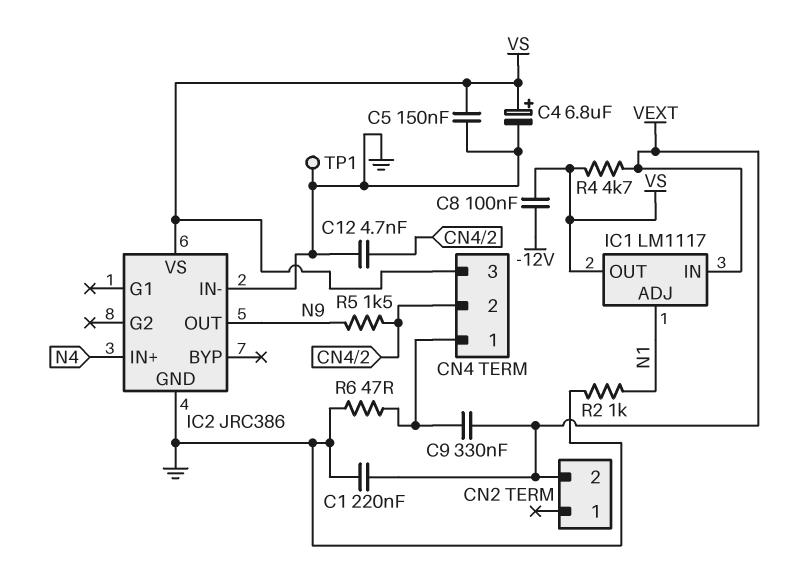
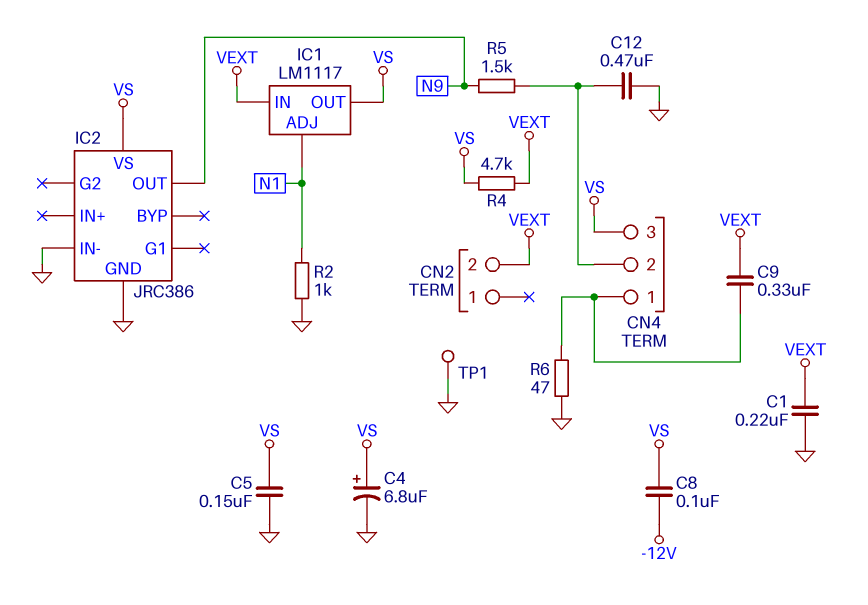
C12: 4.7nF (CN4/2, GND) -> 470nF (CN4/2, GND)
IC2 pin IN+: N4 -> none

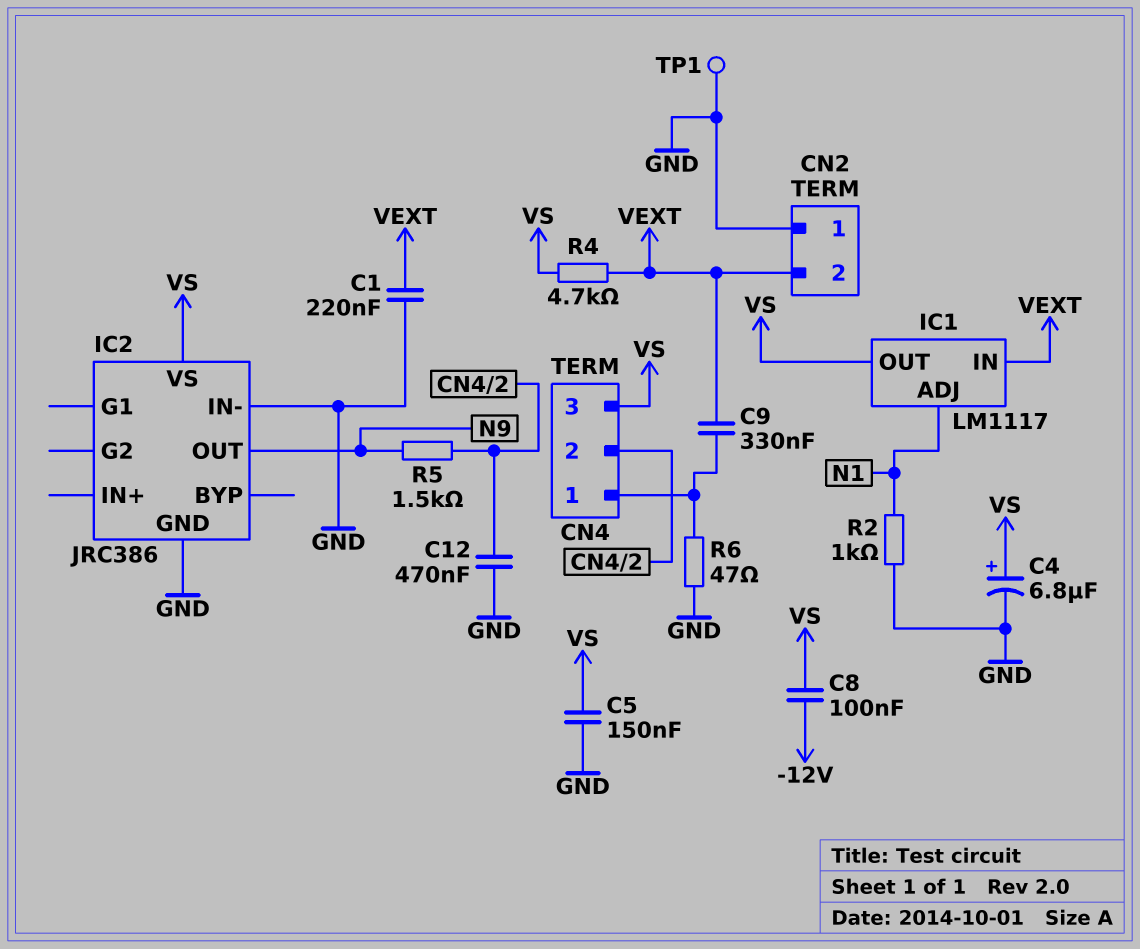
CN2 pin 1: none -> GND

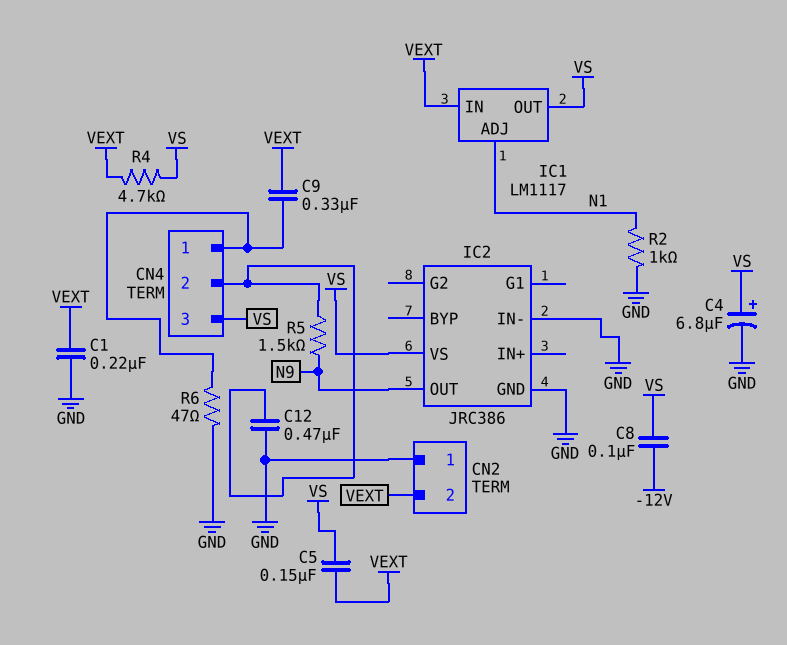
C5: 150nF (GND, VS) -> 150nF (VEXT, VS)
TP1: test point (GND) -> none

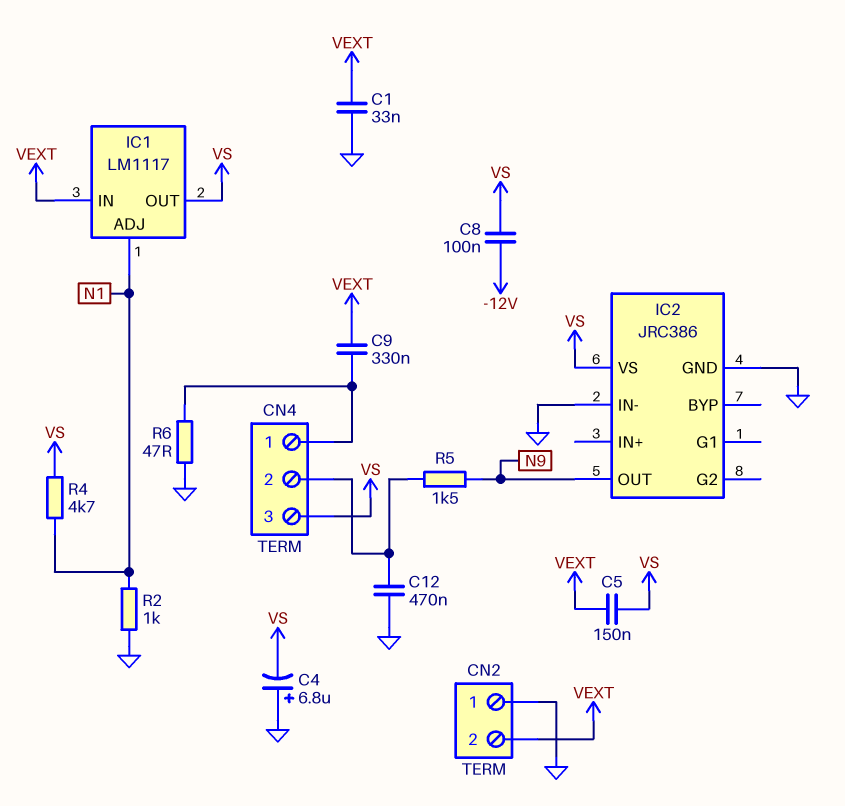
C1: 220nF (GND, VEXT) -> 33nF (GND, VEXT)
C4: 6.8uF (plus VS, minus GND) -> 6.8uF (plus GND, minus VS)
R4: 4.7k (VEXT, VS) -> 4.7k (N1, VS)

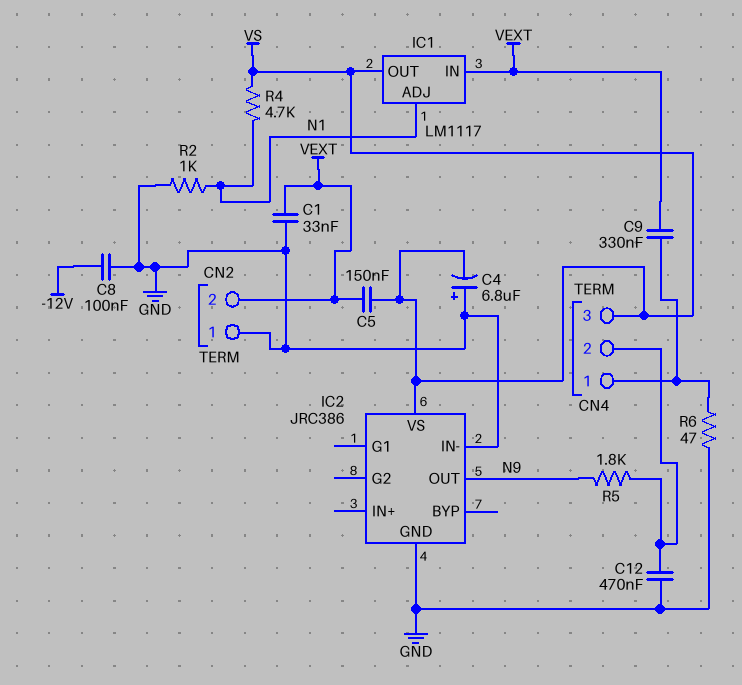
C8: 100nF (-12V, VS) -> 100nF (-12V, GND)
R5: 1.5k (CN4/2, N9) -> 1.8k (CN4/2, N9)

